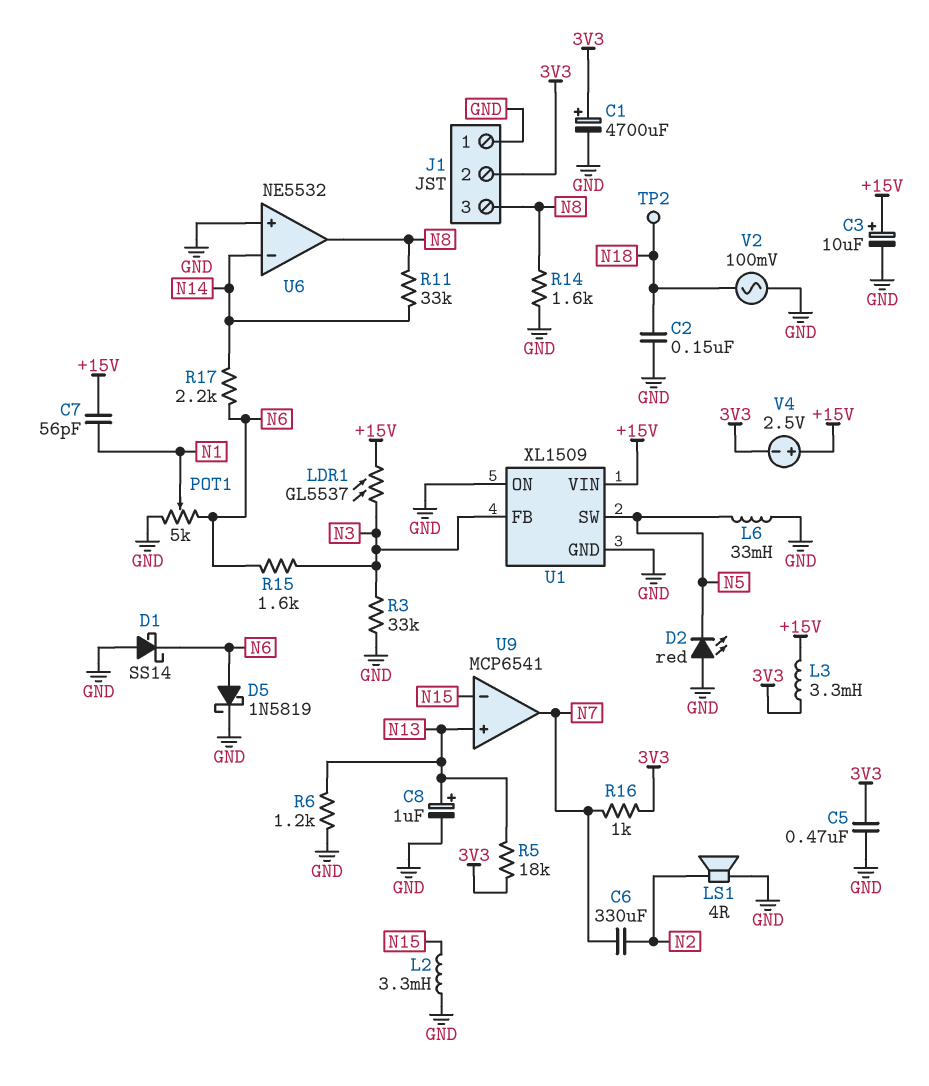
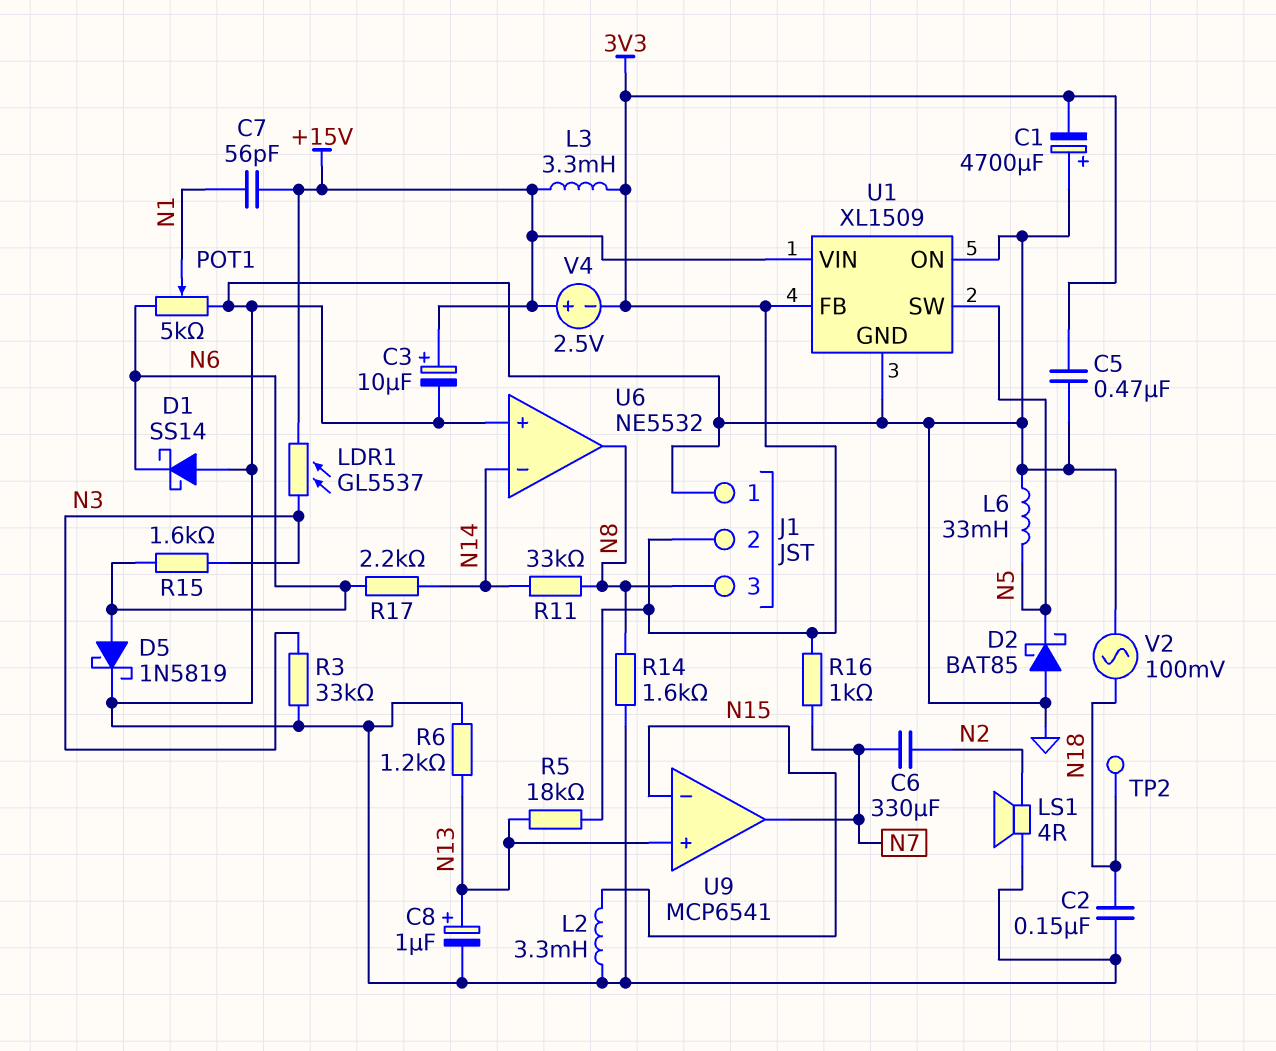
C1: 4700uF (plus 3V3, minus GND) -> 4700uF (plus GND, minus 3V3)
D2: LED red (A GND, K N5) -> schottky BAT85 (A GND, K N5)
U1 pin FB: N3 -> 3V3

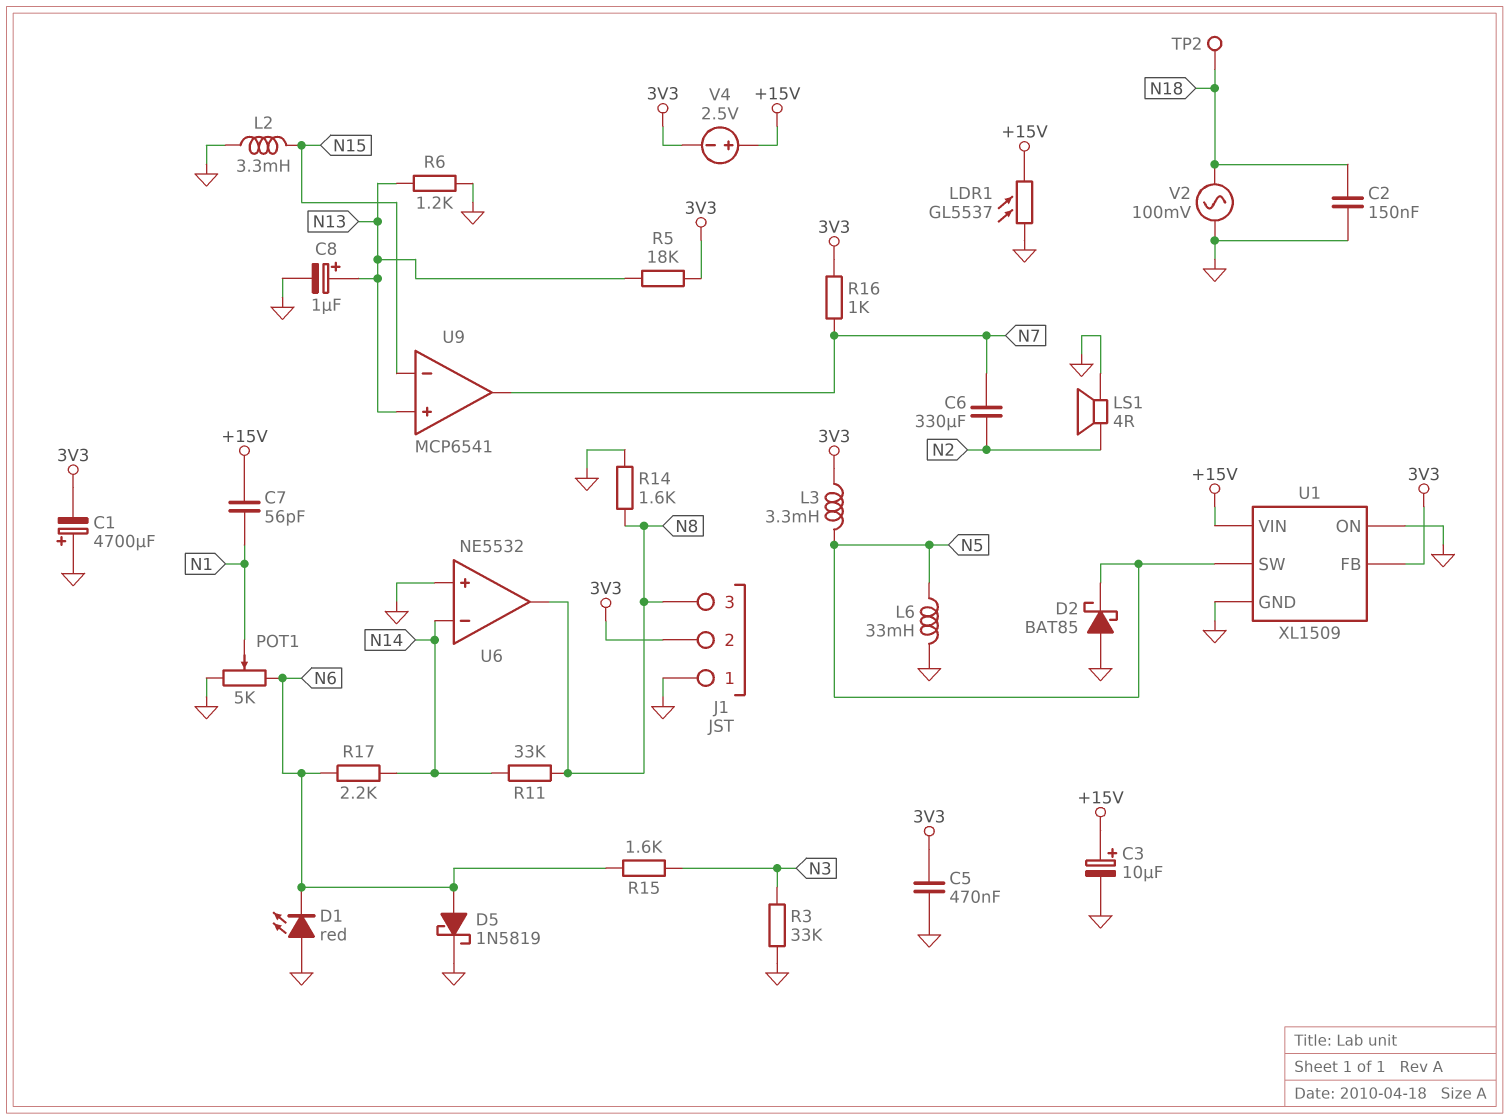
D1: schottky SS14 (A GND, K N6) -> LED red (A GND, K N6)
L3: 3.3mH (+15V, 3V3) -> 3.3mH (3V3, N5)
LDR1: GL5537 (+15V, N3) -> GL5537 (+15V, GND)

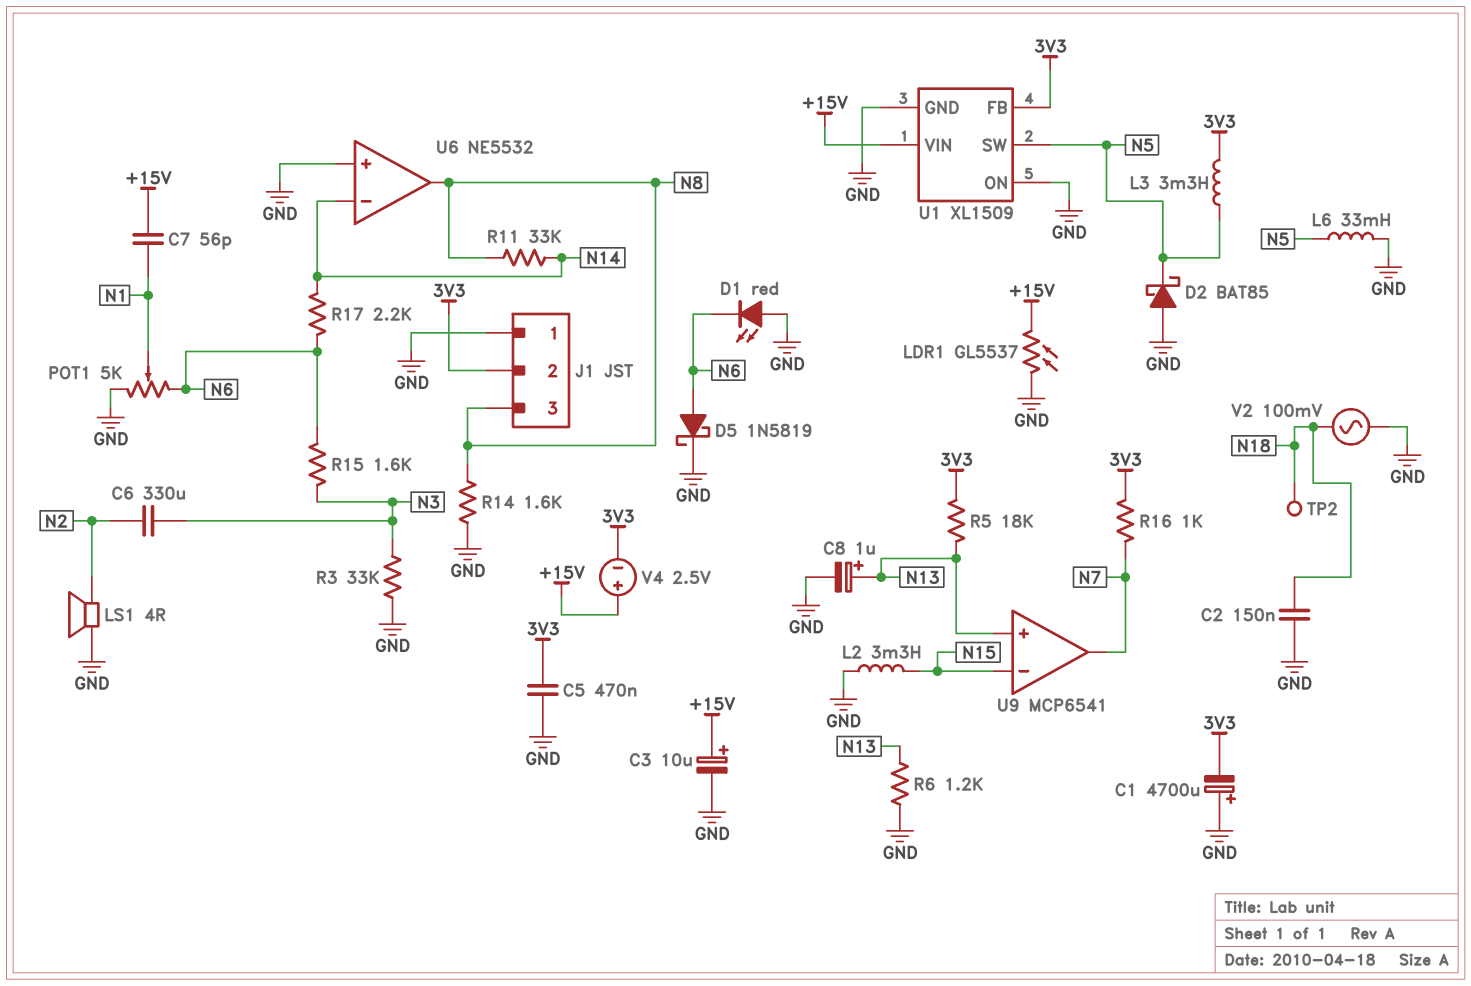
C6: 330uF (N2, N7) -> 330uF (N2, N3)

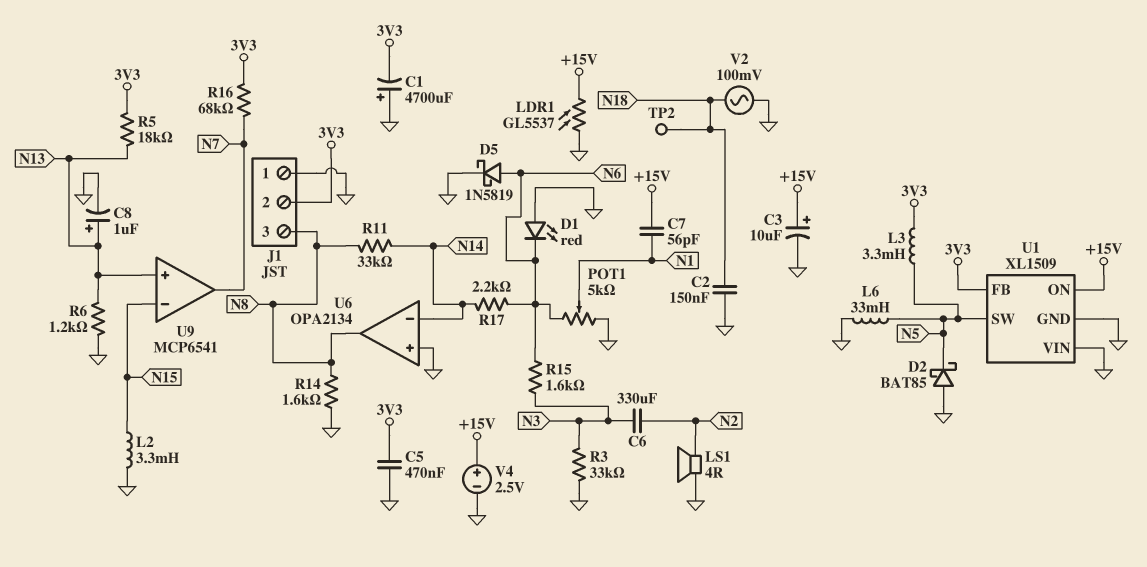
R16: 1k (3V3, N7) -> 68k (3V3, N7)
U1 pin ON: GND -> +15V
U1 pin VIN: +15V -> GND
U6: NE5532 -> OPA2134
V4: 2.5V (plus +15V, minus 3V3) -> 2.5V (plus +15V, minus GND)

